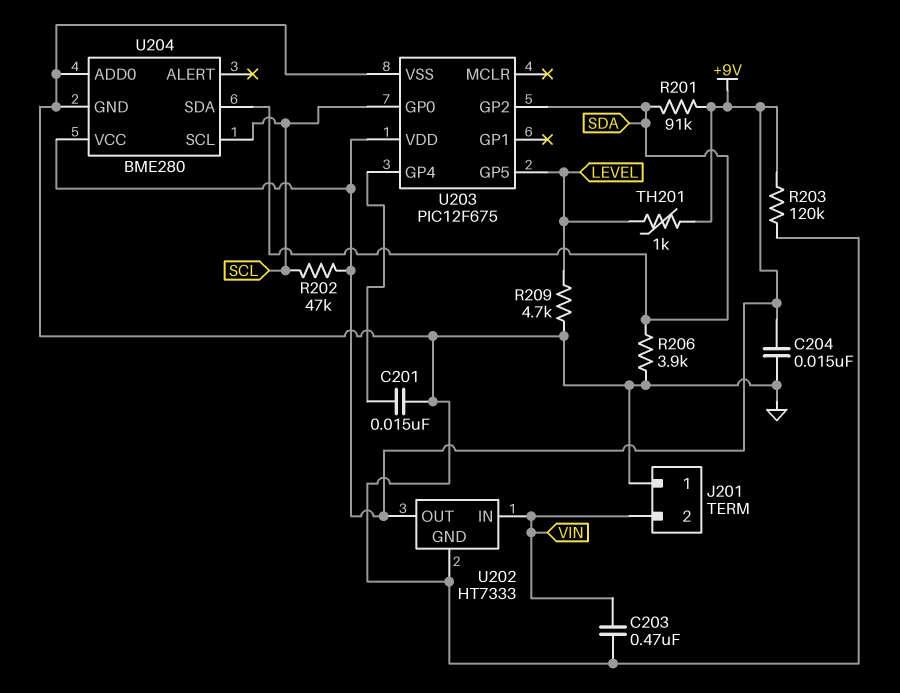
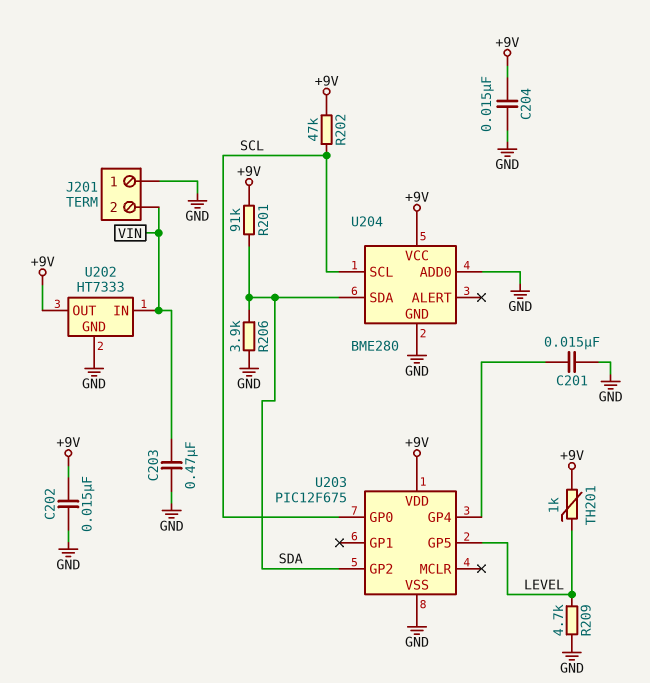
C202: none -> 15nF (+9V, GND)
R203: 120k (+9V, GND) -> none

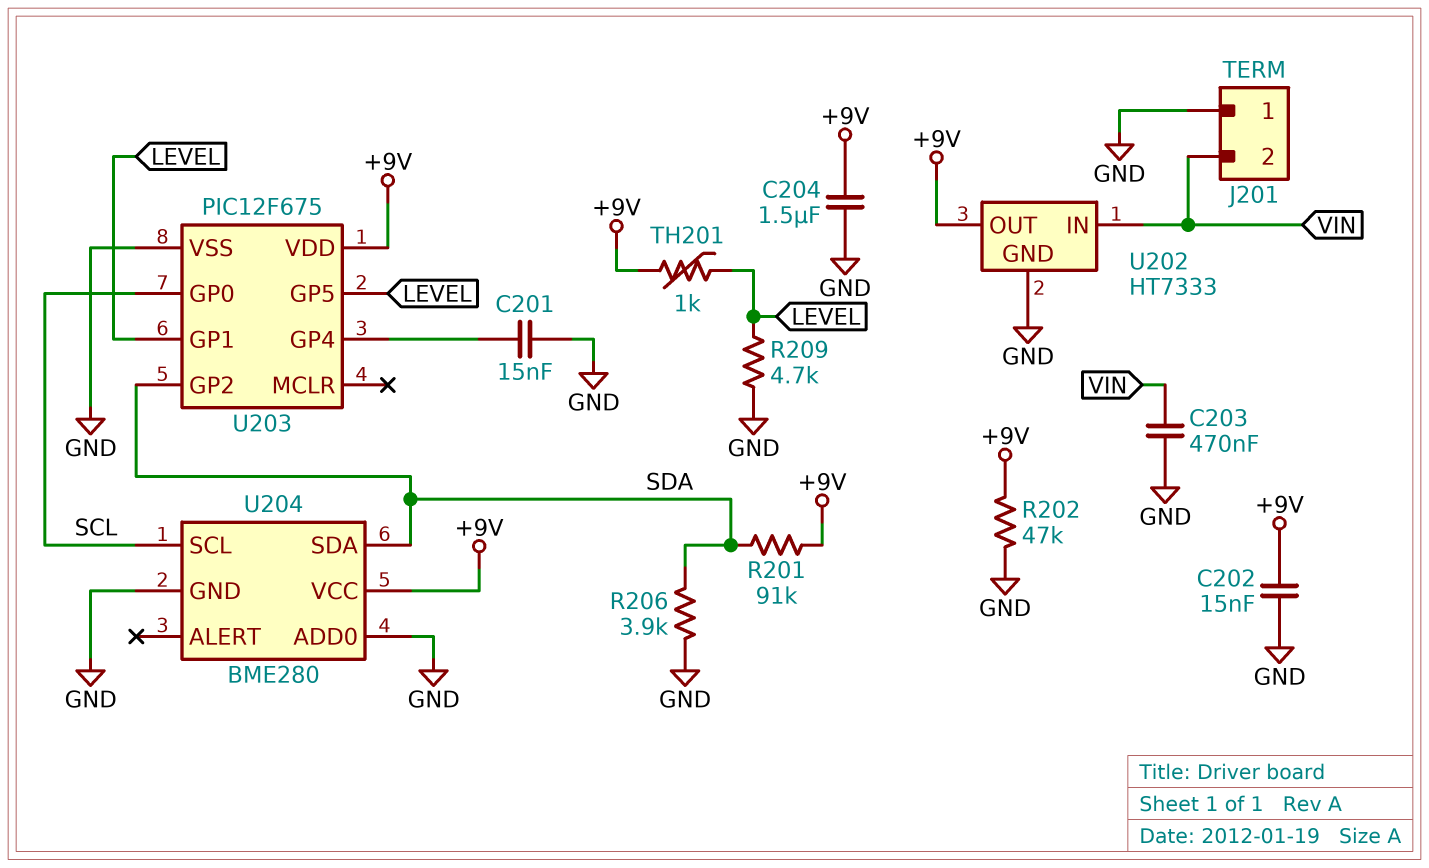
C204: 15nF (+9V, GND) -> 1.5uF (+9V, GND)
R202: 47k (+9V, SCL) -> 47k (+9V, GND)
U203 pin GP1: none -> LEVEL

